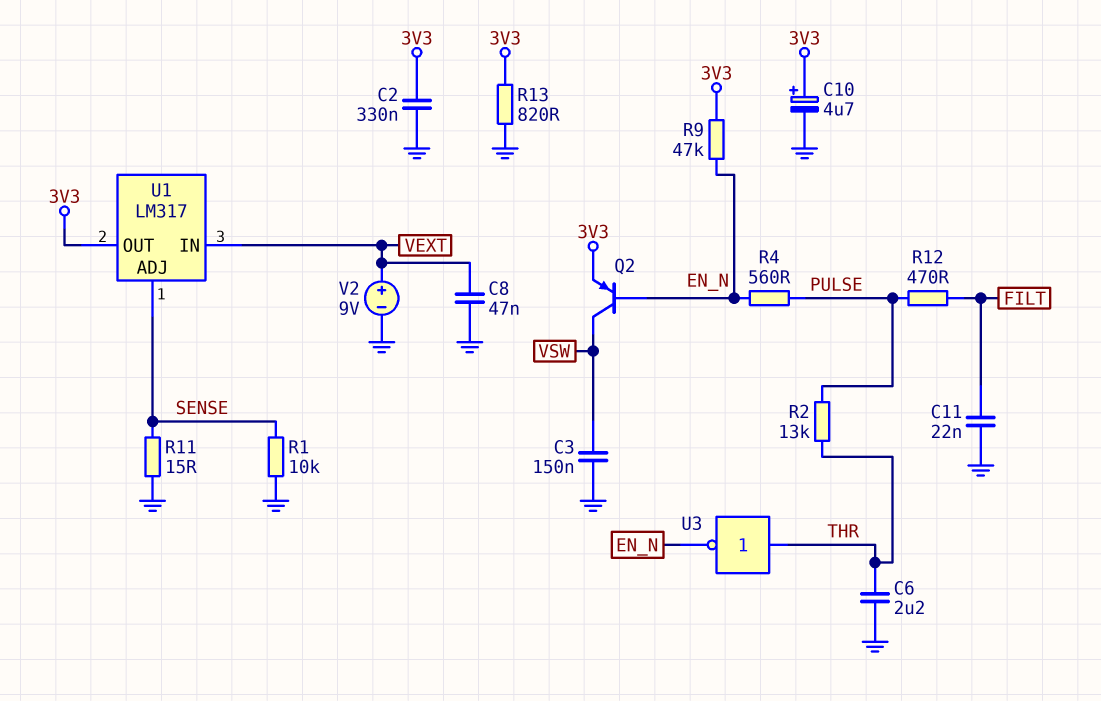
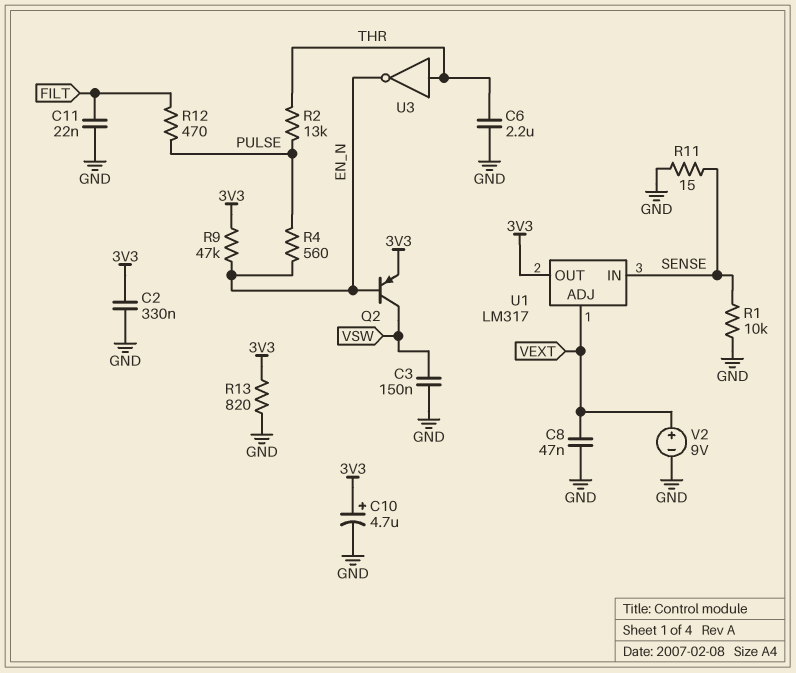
U1 pin ADJ: SENSE -> VEXT
U1 pin IN: VEXT -> SENSE

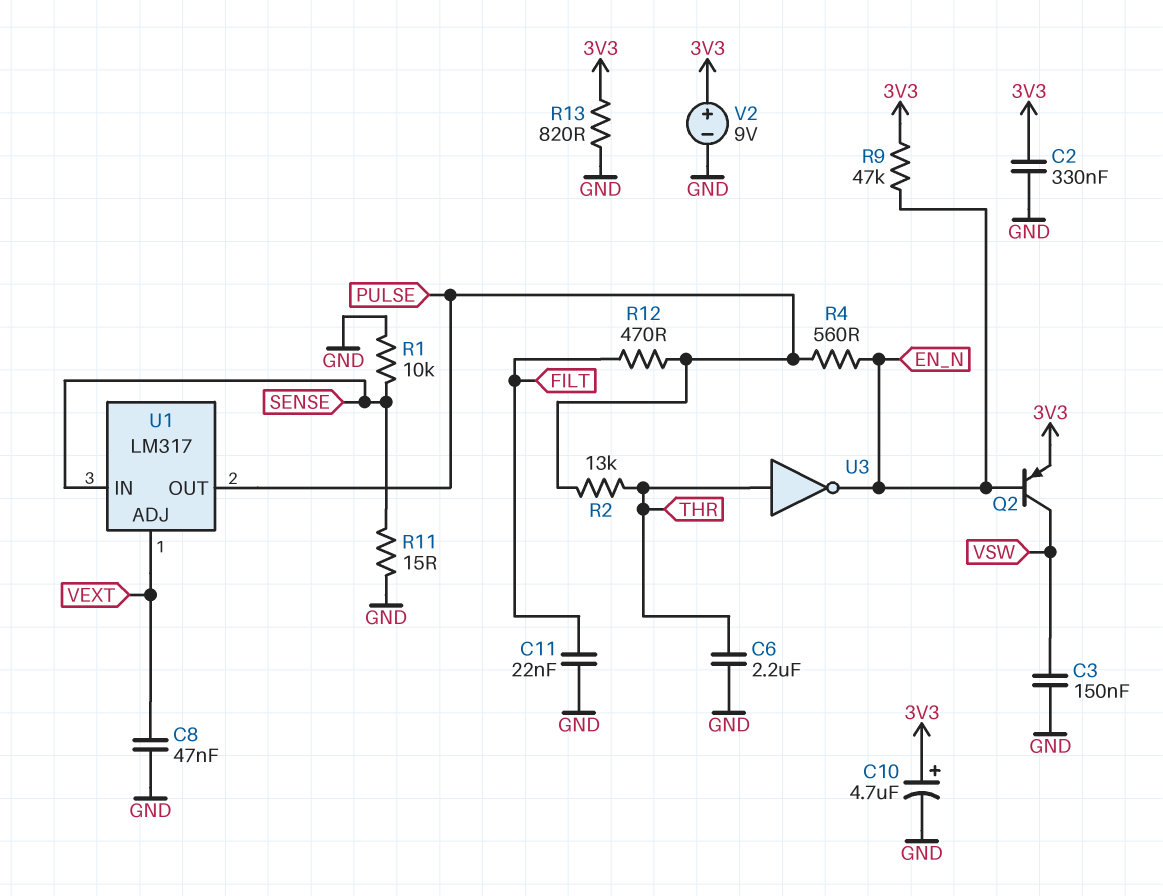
U1 pin OUT: 3V3 -> PULSE
V2: 9V (plus VEXT, minus GND) -> 9V (plus 3V3, minus GND)

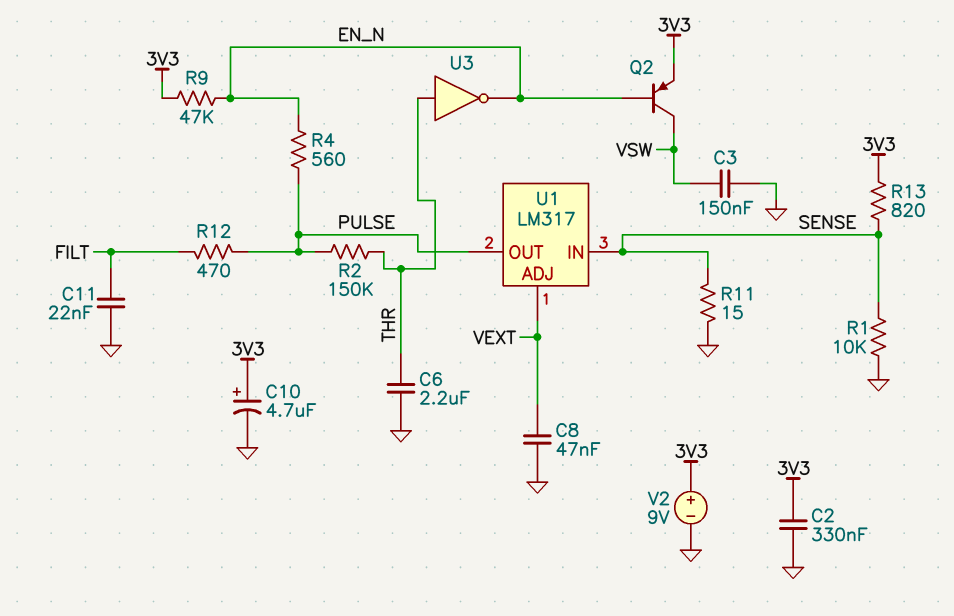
R2: 13k (PULSE, THR) -> 150k (PULSE, THR)
R13: 820 (3V3, GND) -> 820 (3V3, SENSE)

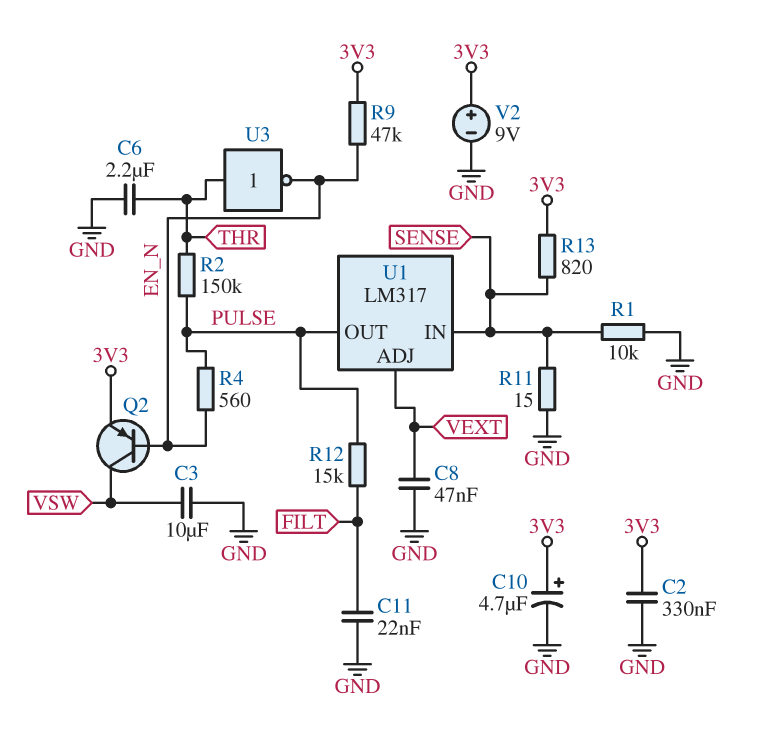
C3: 150nF (GND, VSW) -> 10uF (GND, VSW)
R12: 470 (FILT, PULSE) -> 15k (FILT, PULSE)

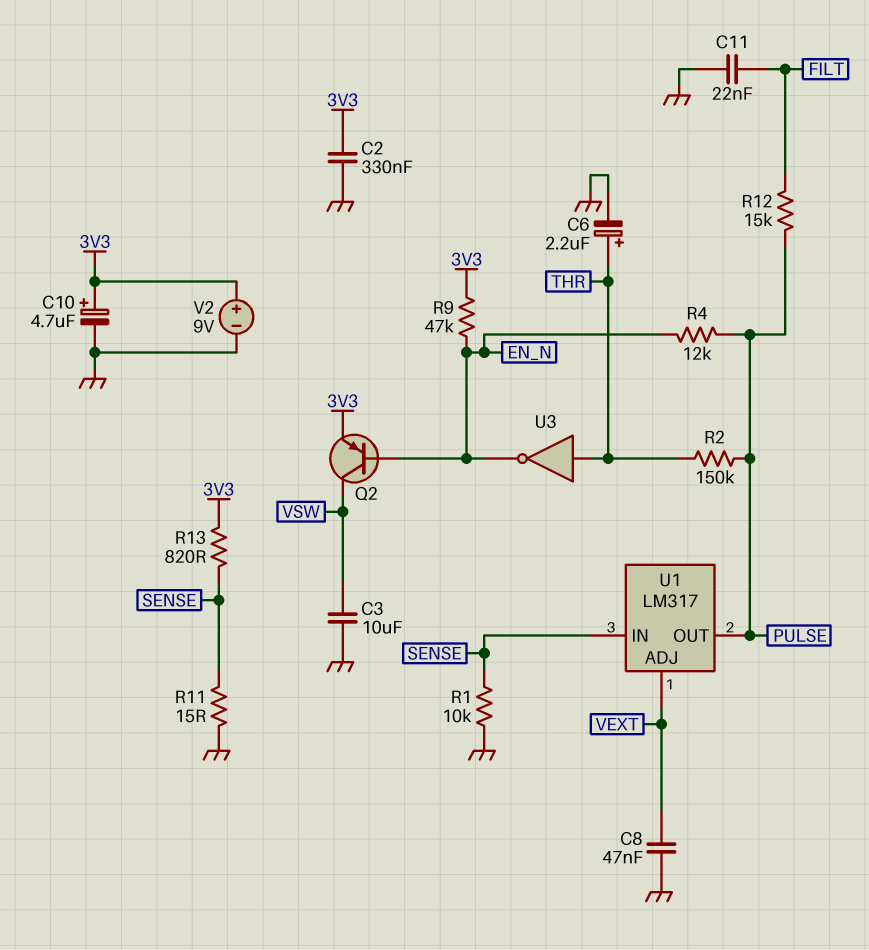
C6: 2.2uF (GND, THR) -> 2.2uF (plus THR, minus GND)
R4: 560 (EN_N, PULSE) -> 12k (EN_N, PULSE)

